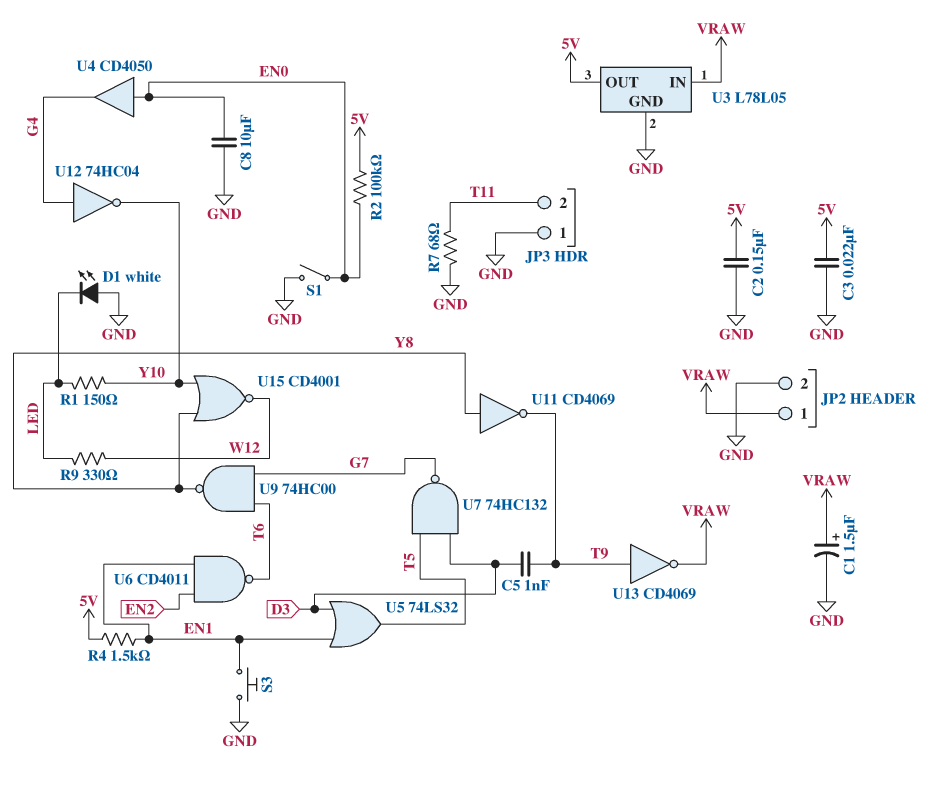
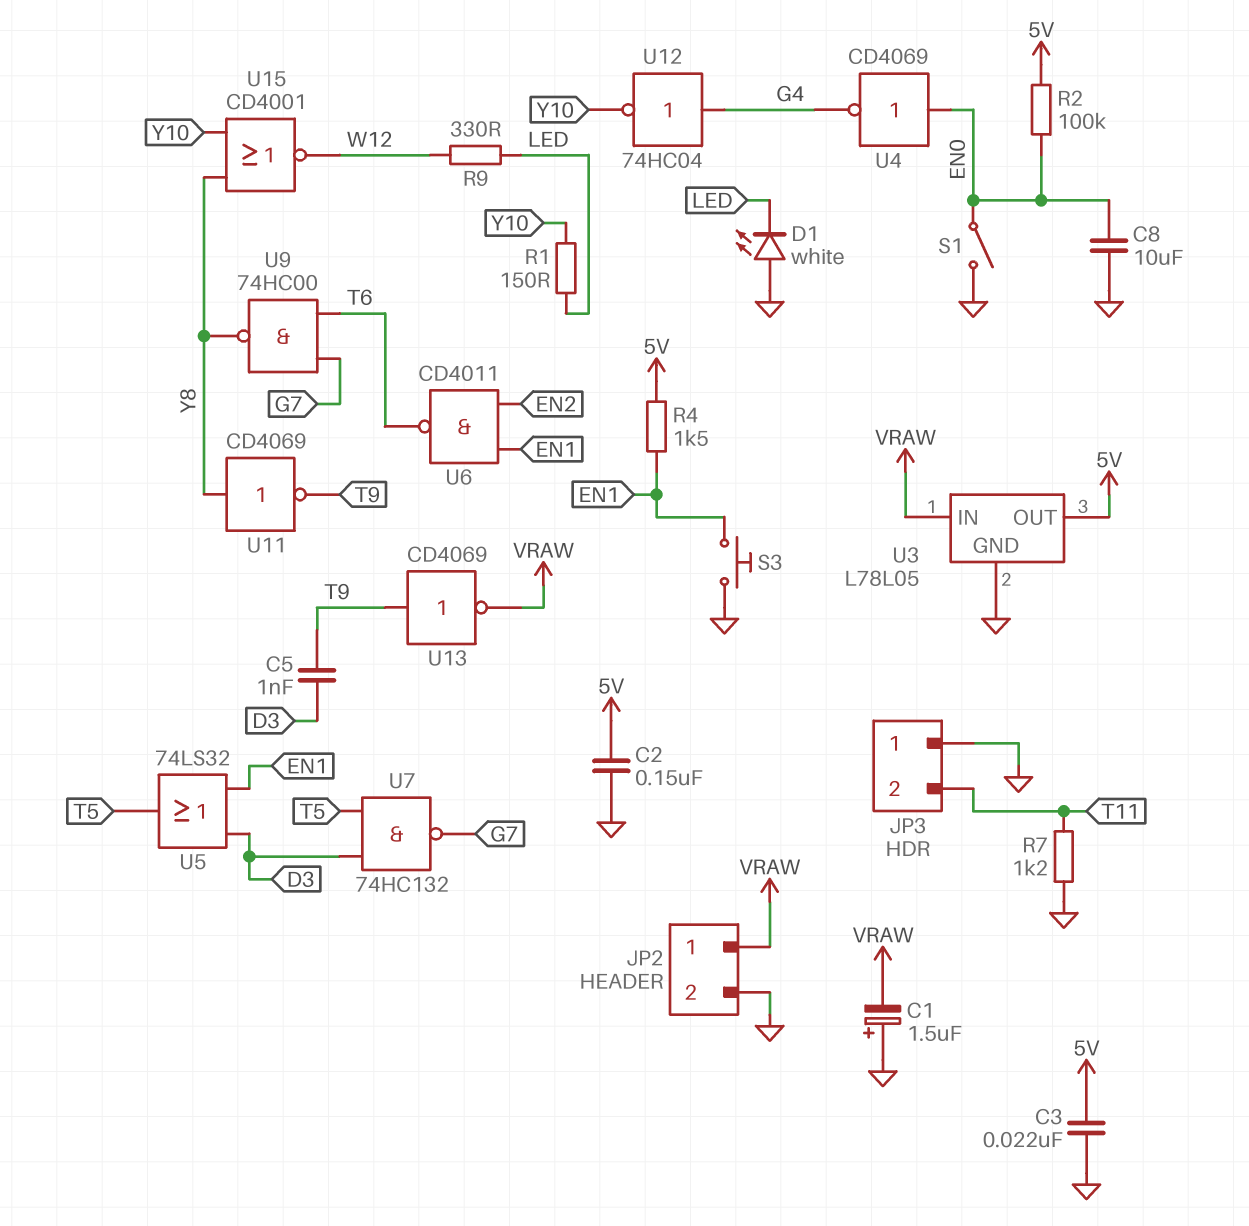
C1: 1.5uF (plus VRAW, minus GND) -> 1.5uF (plus GND, minus VRAW)
R7: 68 (GND, T11) -> 1.2k (GND, T11)
U4: buffer CD4050 (in EN0, out G4) -> NOT CD4069 (in EN0, out G4)

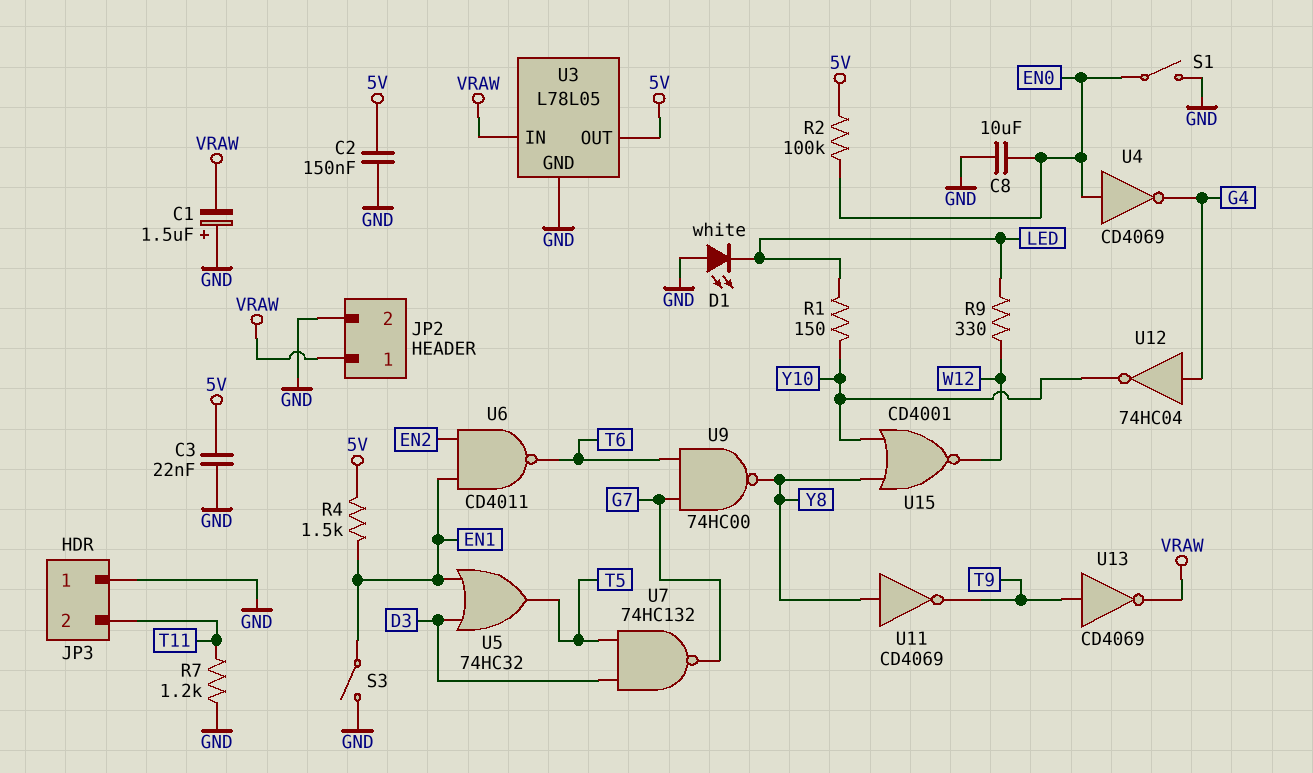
C5: 1nF (D3, T9) -> none
S3: button (EN1, GND) -> switch (EN1, GND)
U5: OR 74LS32 (in D3, in EN1, out T5) -> OR 74HC32 (in D3, in EN1, out T5)

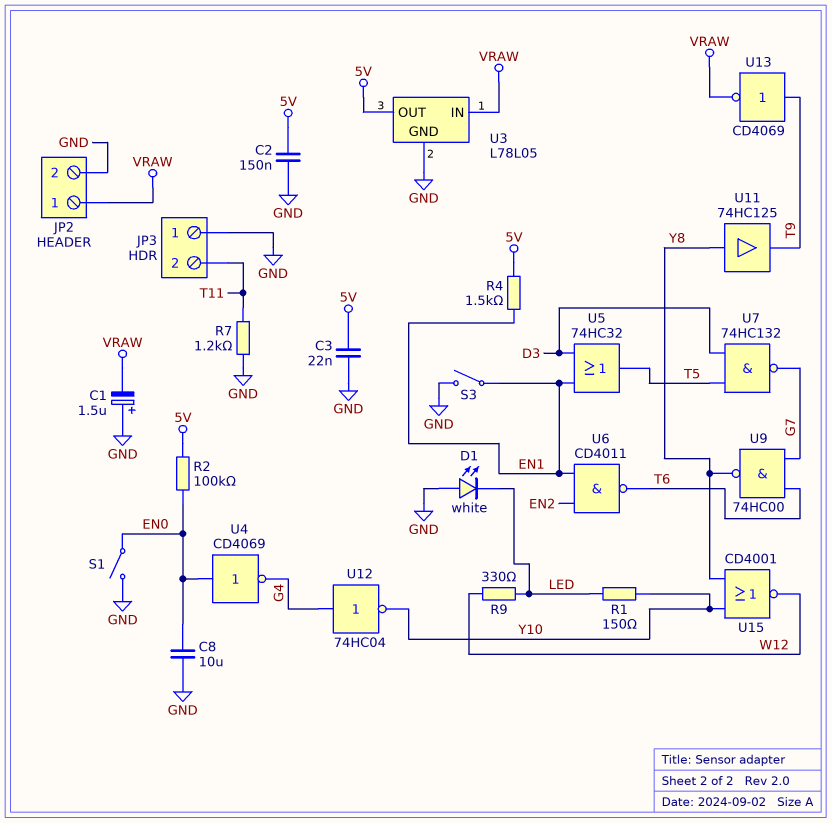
U11: NOT CD4069 (in Y8, out T9) -> buffer 74HC125 (in Y8, out T9)

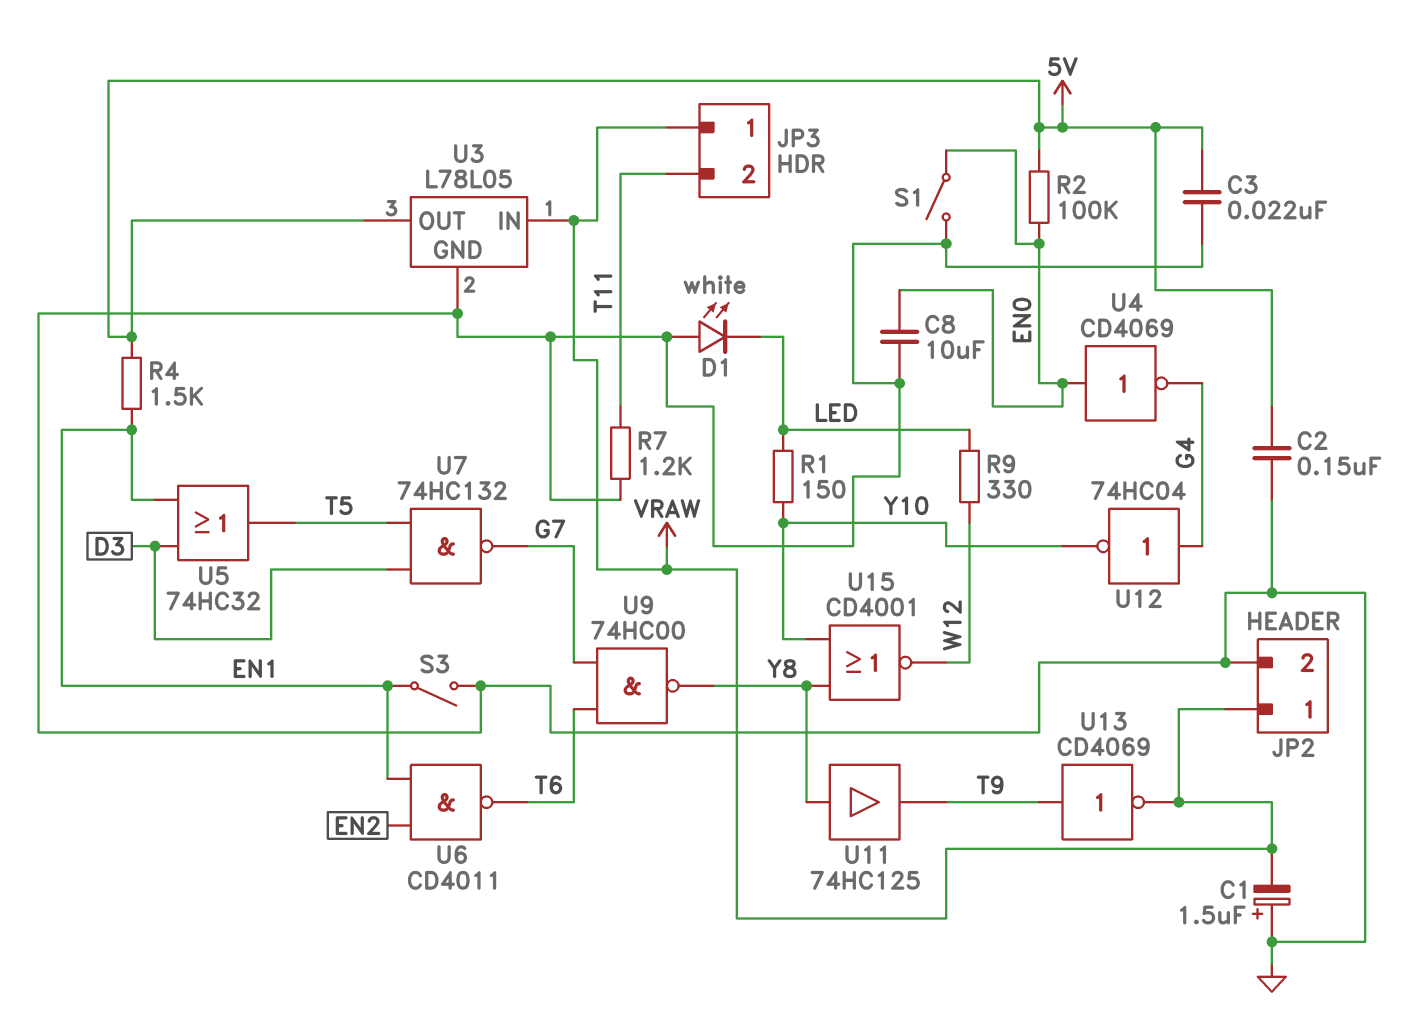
JP3 pin 1: GND -> VRAW

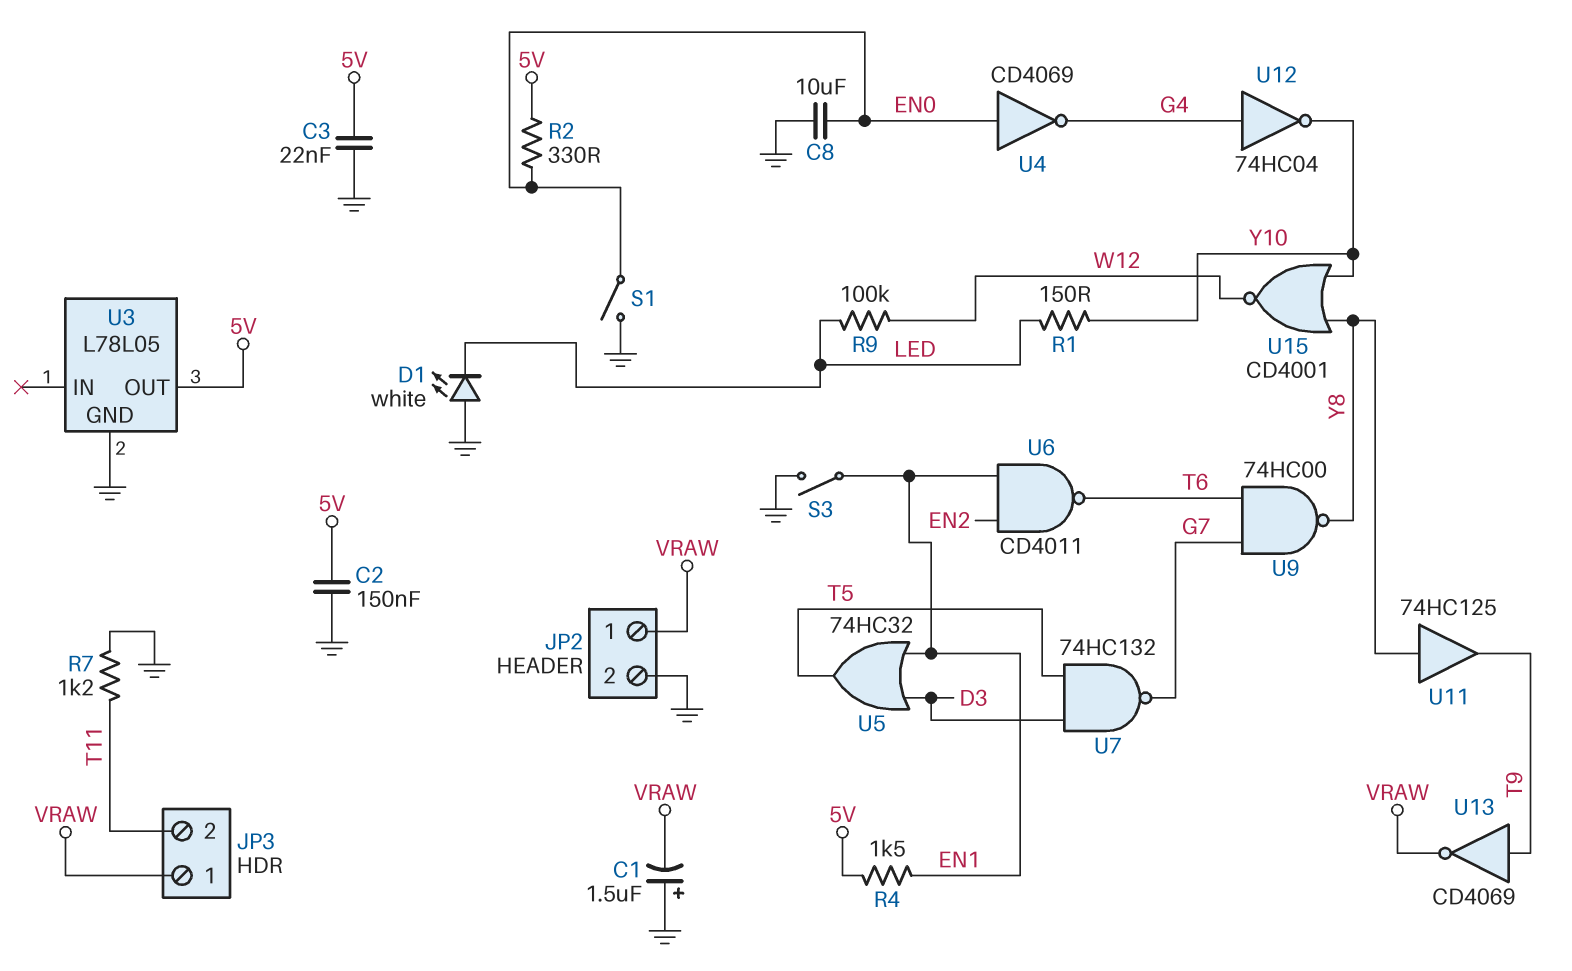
R2: 100k (5V, EN0) -> 330 (5V, EN0)
R9: 330 (LED, W12) -> 100k (LED, W12)
U3 pin IN: VRAW -> none

